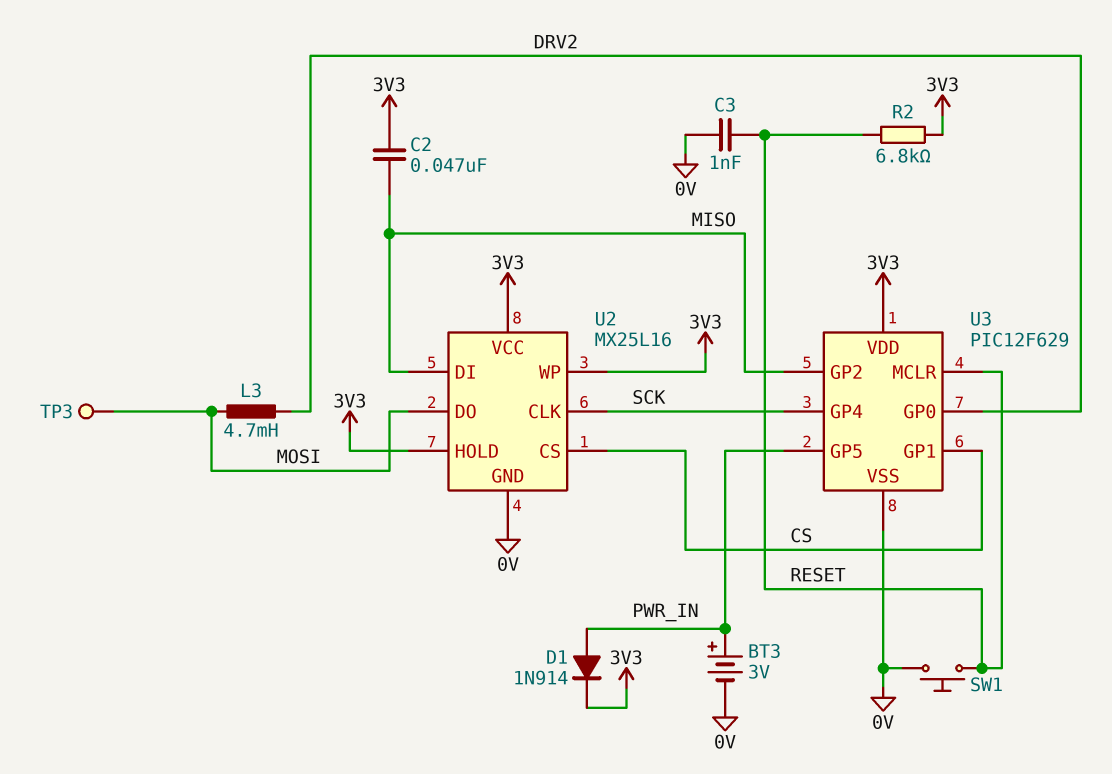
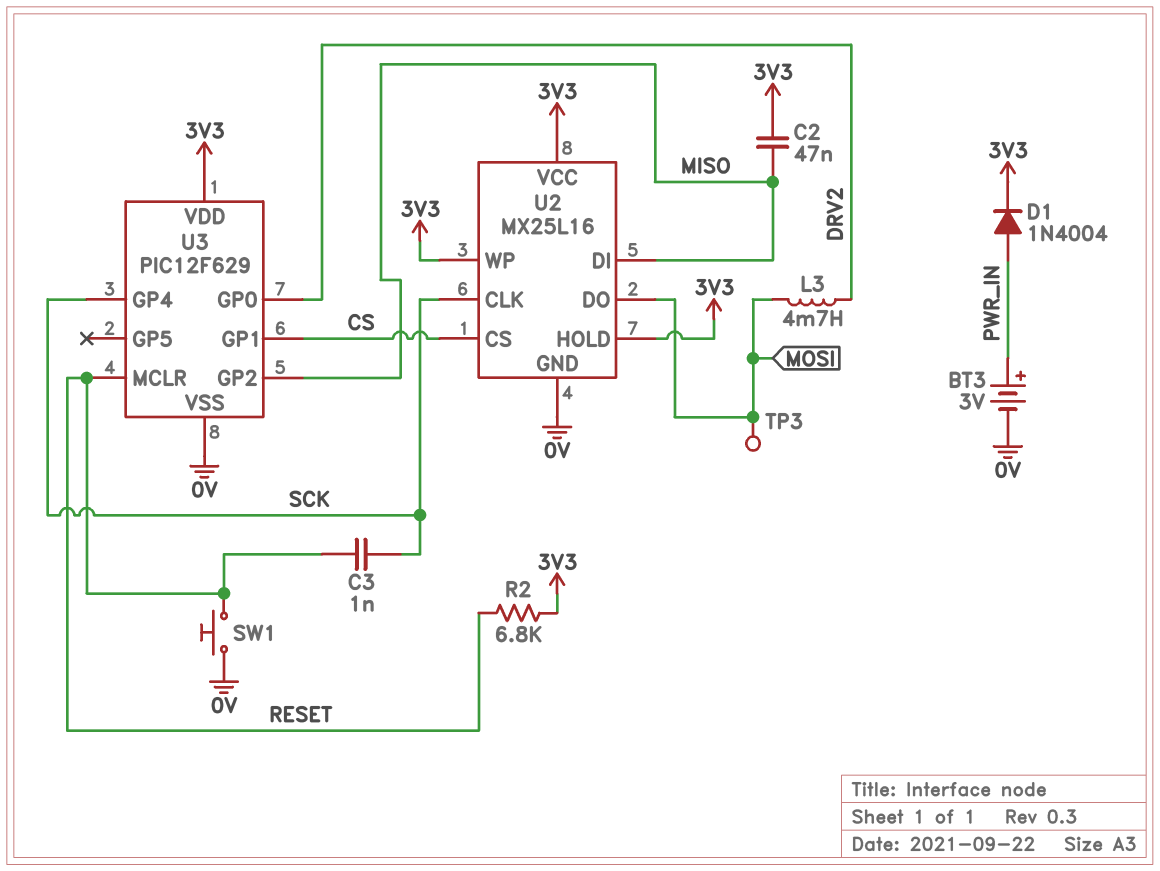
C3: 1nF (0V, RESET) -> 1nF (RESET, SCK)
D1: diode 1N914 (A PWR_IN, K 3V3) -> diode 1N4004 (A PWR_IN, K 3V3)
U3 pin GP5: PWR_IN -> none

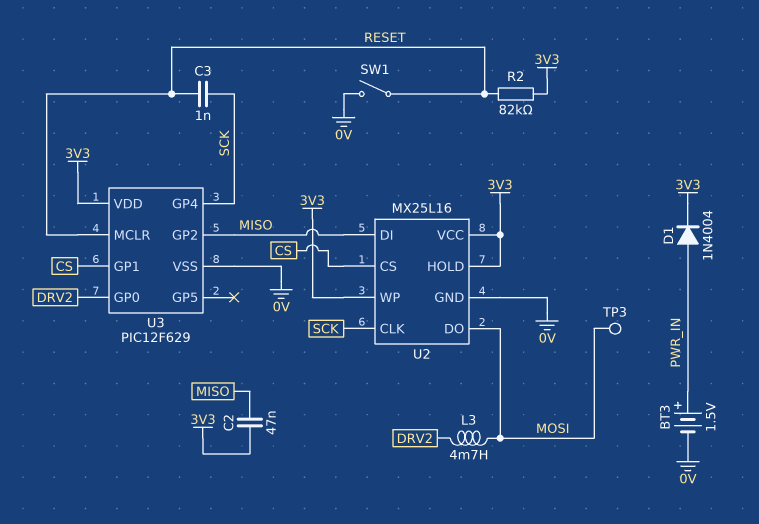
BT3: 3V (plus PWR_IN, minus 0V) -> 1.5V (plus PWR_IN, minus 0V)
R2: 6.8k (3V3, RESET) -> 82k (3V3, RESET)
SW1: button (0V, RESET) -> switch (0V, RESET)

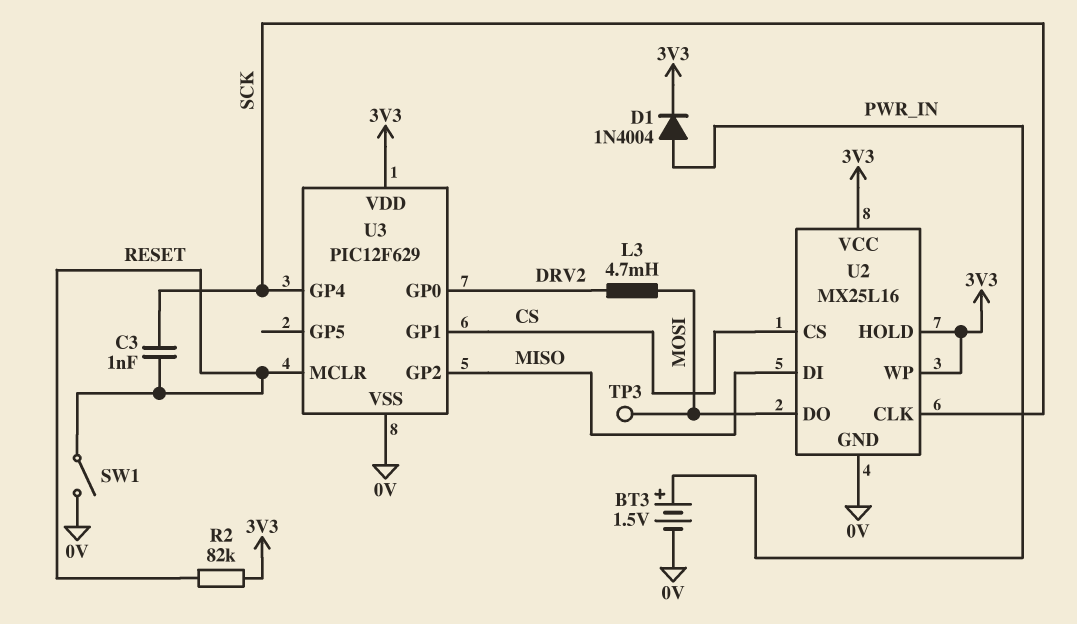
C2: 47nF (3V3, MISO) -> none

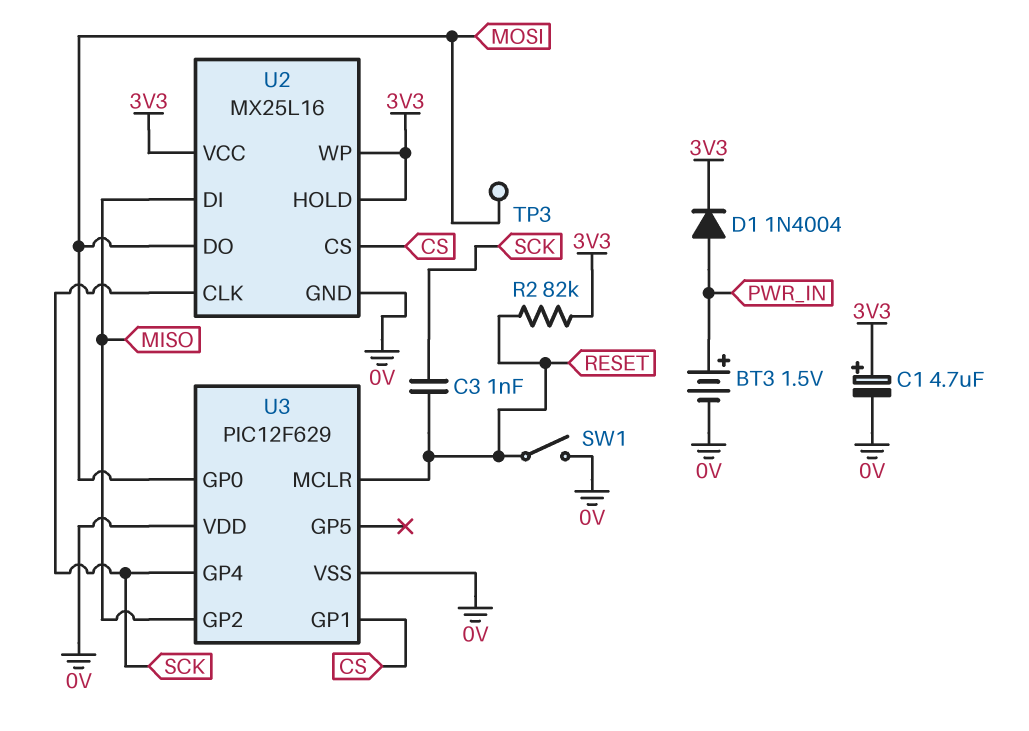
C1: none -> 4.7uF (plus 3V3, minus 0V)
L3: 4.7mH (DRV2, MOSI) -> none
U3 pin GP0: DRV2 -> MOSI
U3 pin VDD: 3V3 -> 0V

